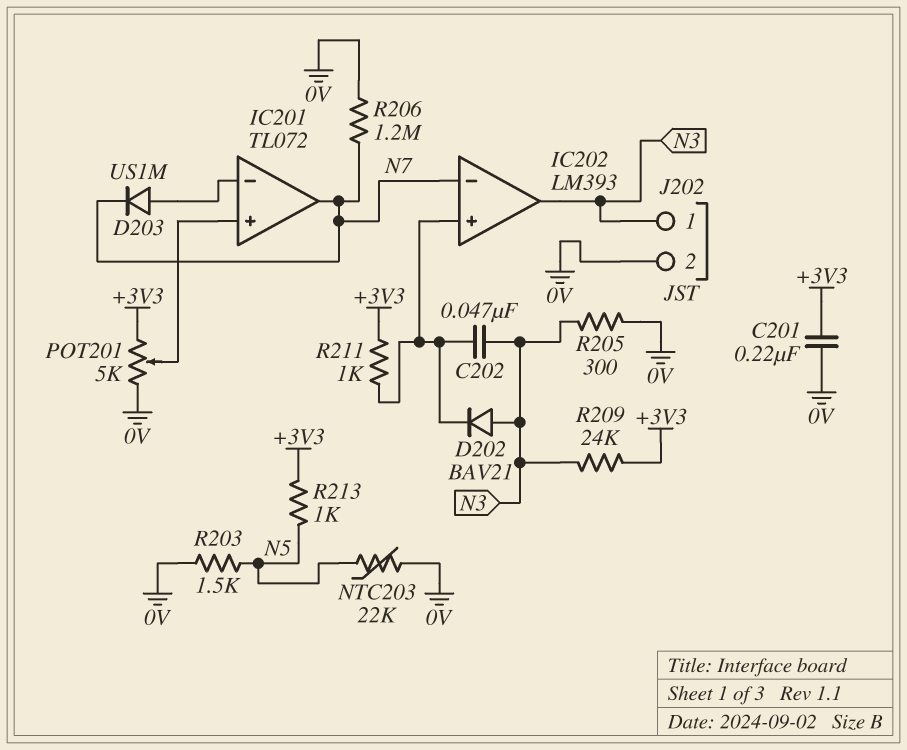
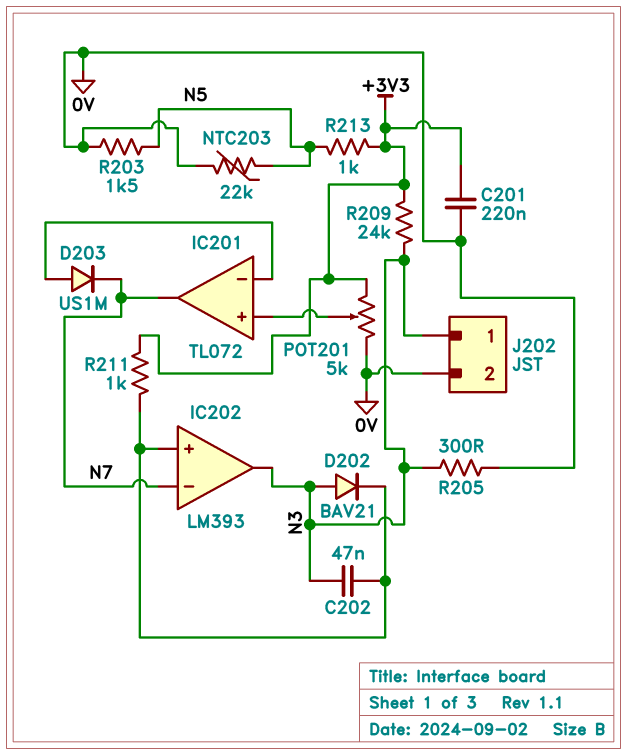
R206: 1.2M (0V, N7) -> none

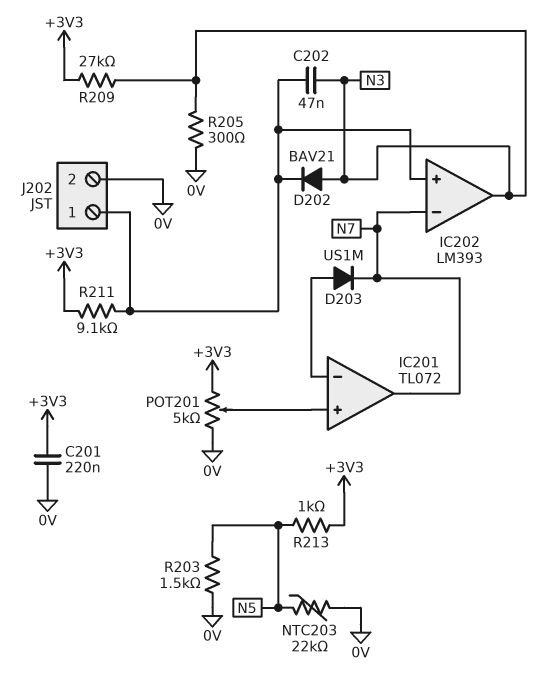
J202 pin 1: N3 -> IC202/in+
R209: 24k (+3V3, N3) -> 27k (+3V3, N3)
R211: 1k (+3V3, IC202/in+) -> 9.1k (+3V3, IC202/in+)

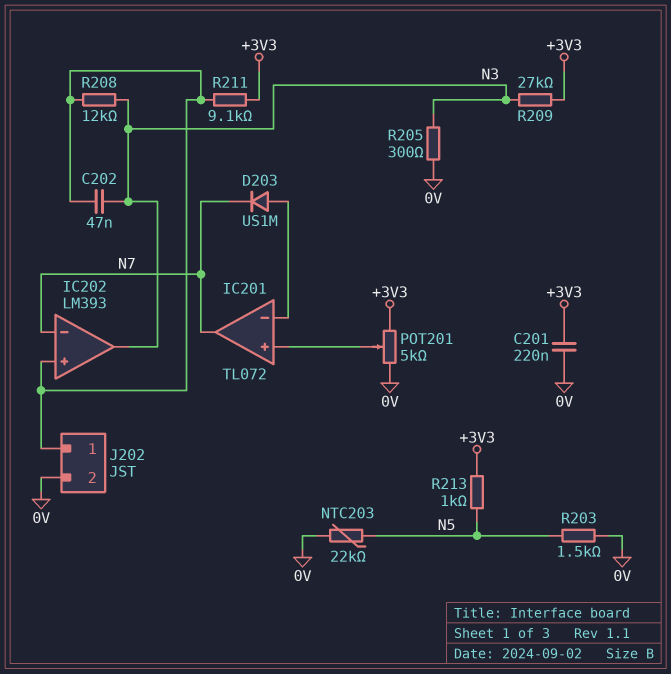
D202: diode BAV21 (A N3, K IC202/in+) -> none
R208: none -> 12k (IC202/in+, N3)

